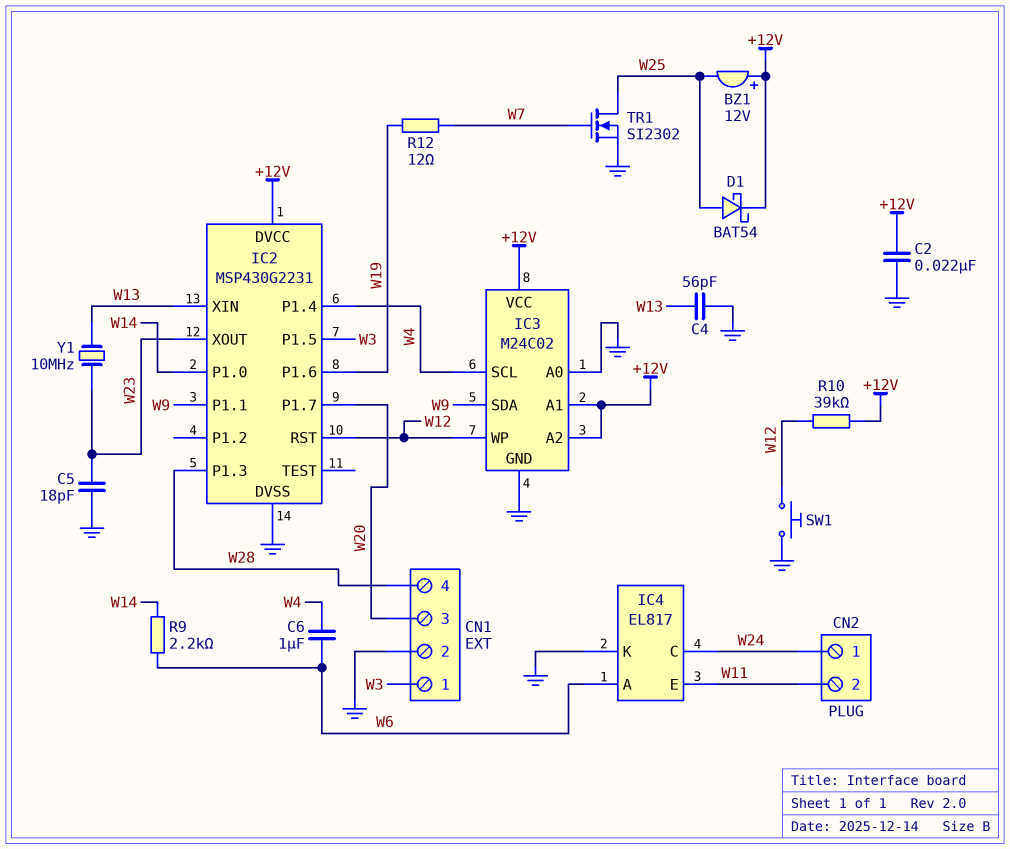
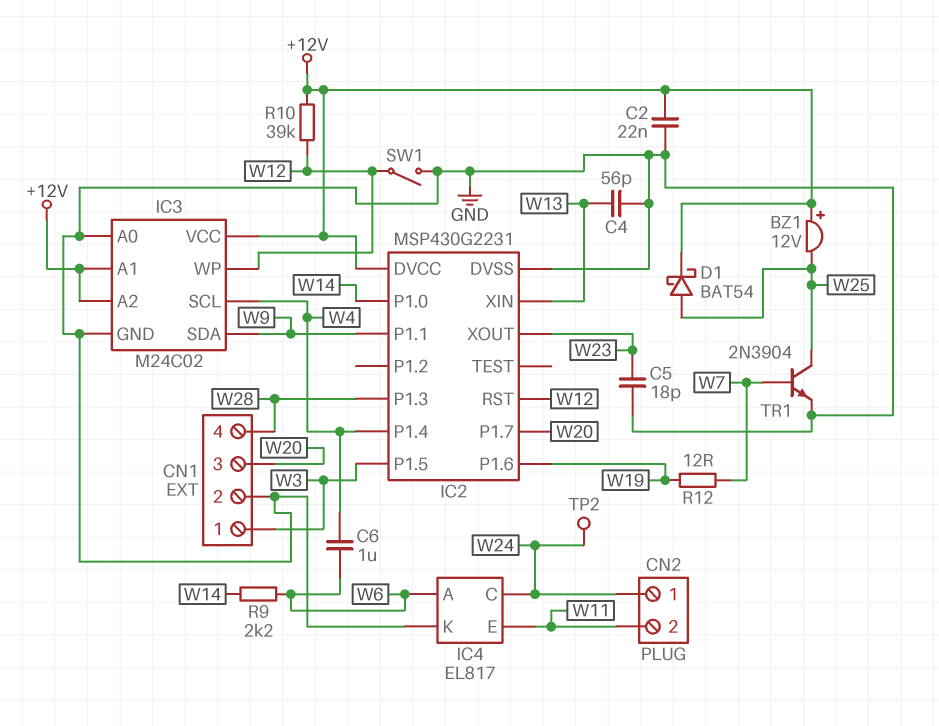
SW1: button (GND, W12) -> switch (GND, W12)
TP2: none -> test point (W24)
TR1: NMOS SI2302 (G W7, D W25, S GND) -> NPN 2N3904 (B W7, C W25, E GND)
Y1: 10MHz (W13, W23) -> none

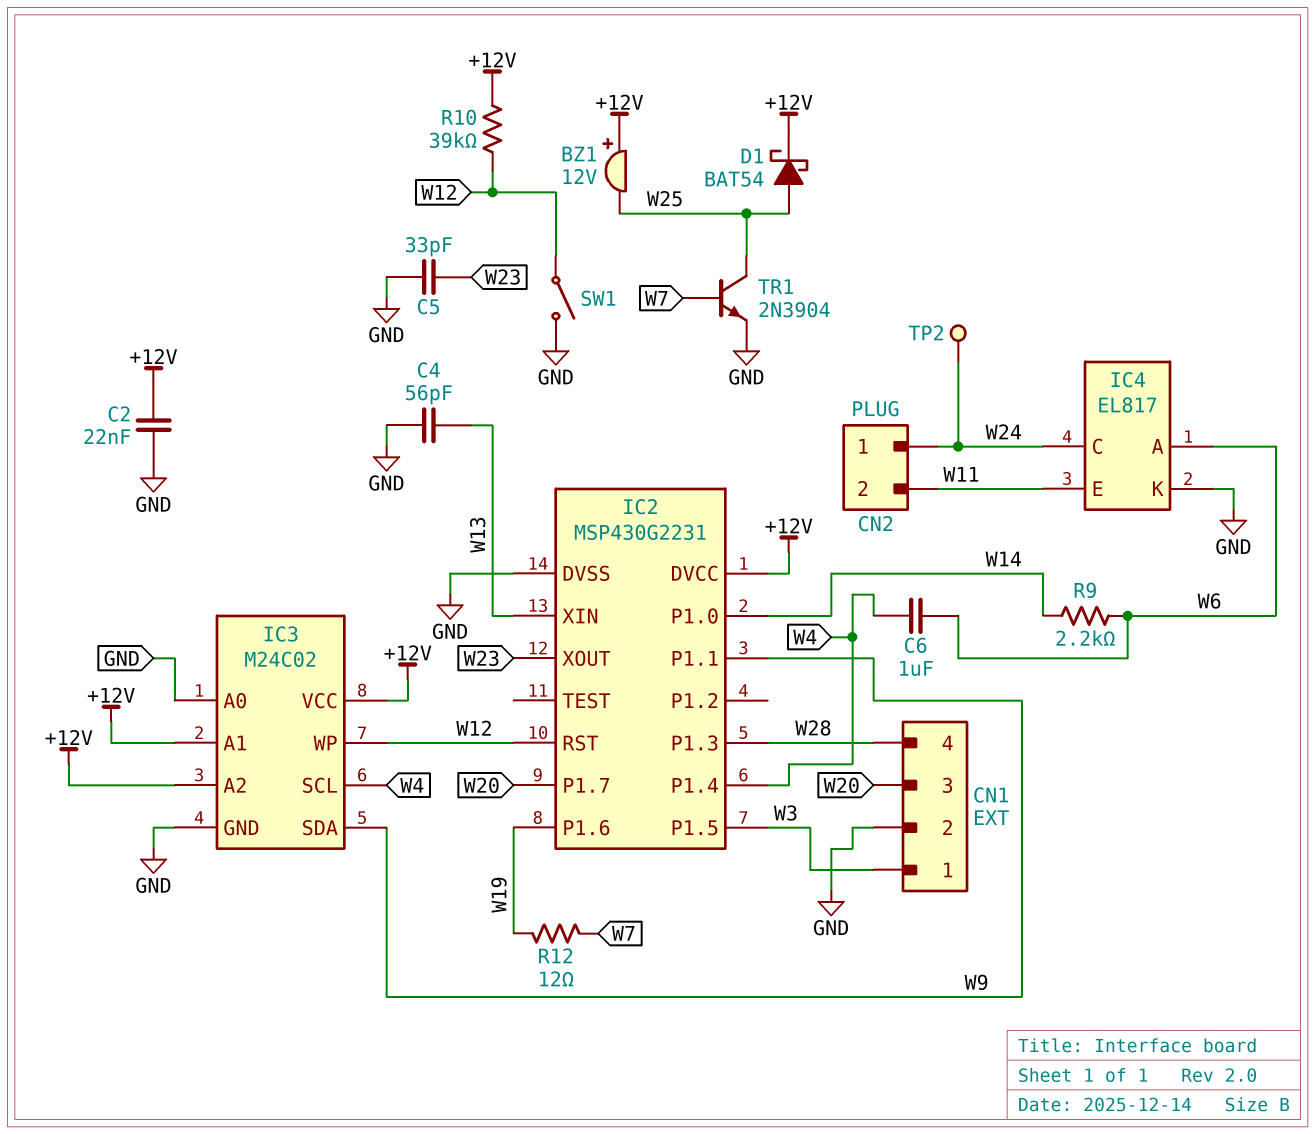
C5: 18pF (GND, W23) -> 33pF (GND, W23)

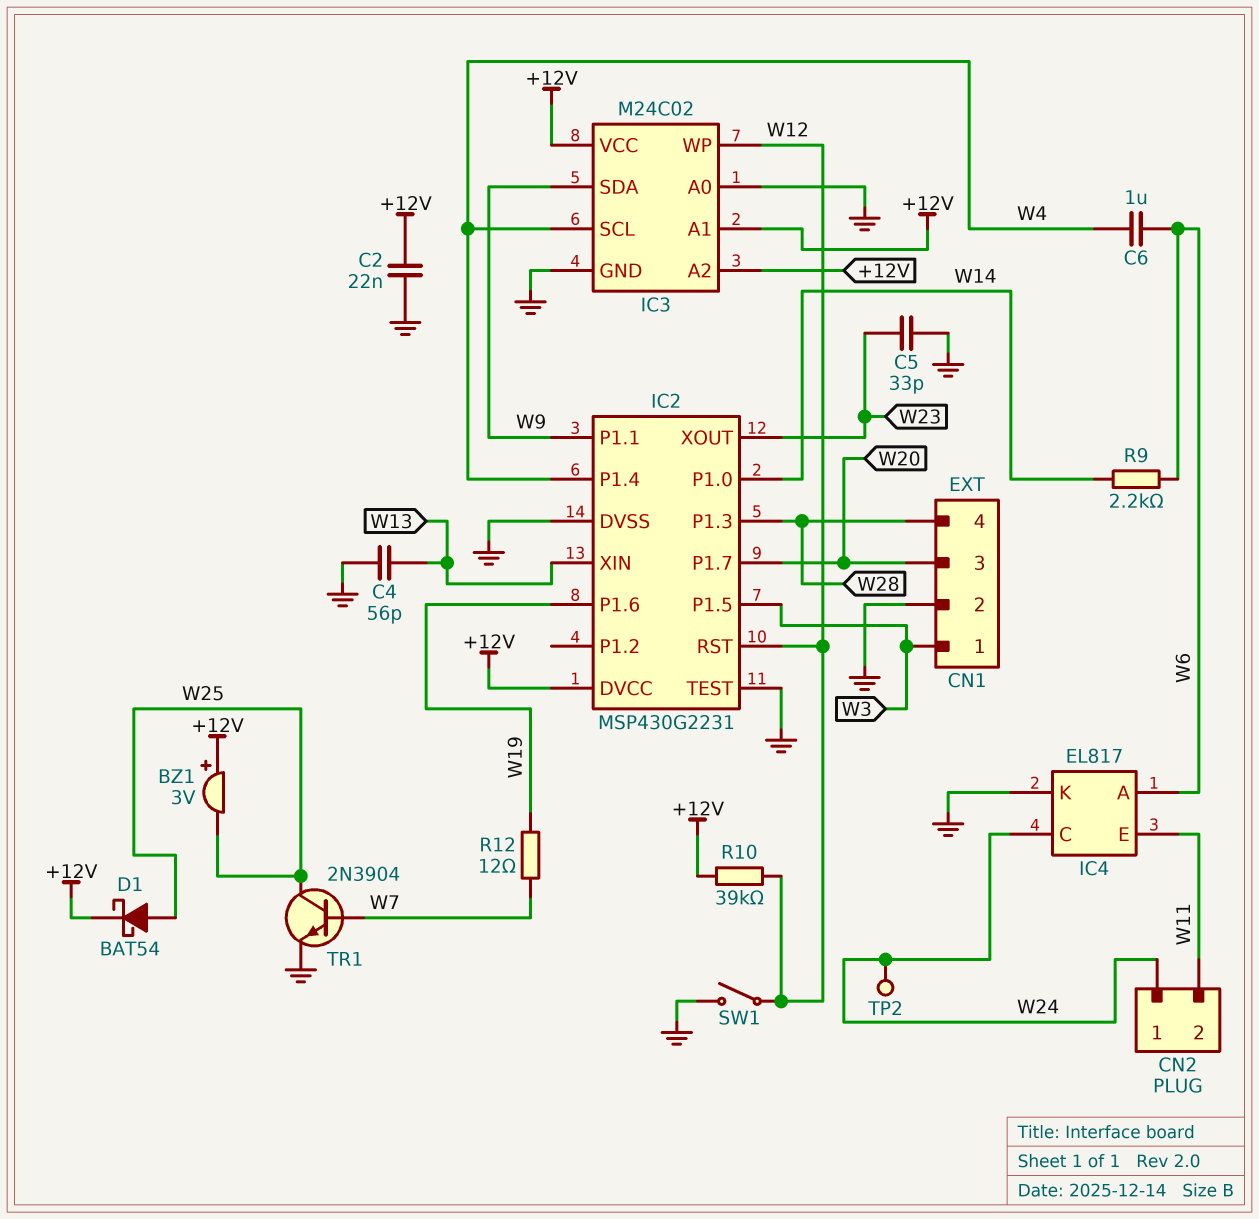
BZ1: buzzer 12V (plus +12V, minus W25) -> buzzer 3V (plus +12V, minus W25)
IC2 pin TEST: none -> GND

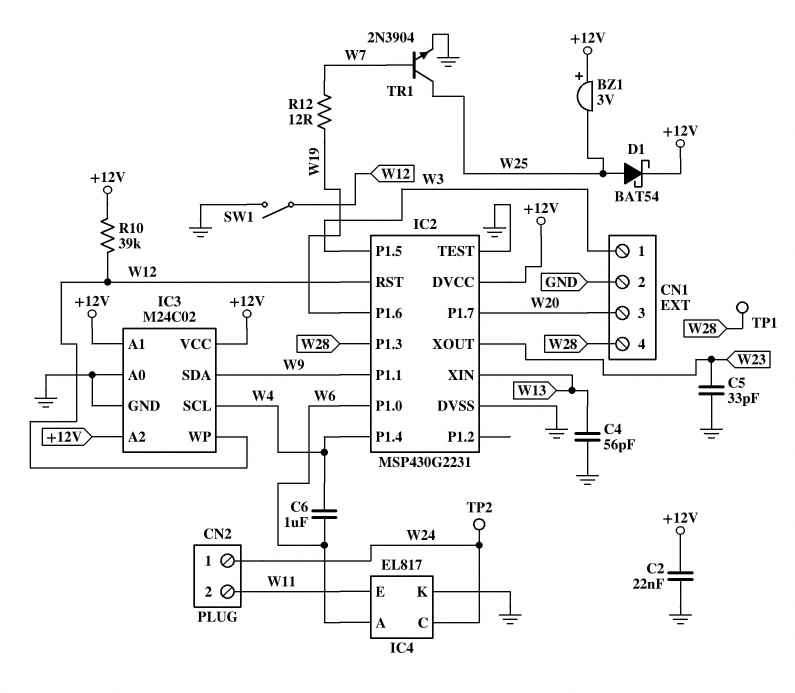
IC2 pin P1.0: W14 -> W6
R9: 2.2k (W6, W14) -> none
TP1: none -> test point (W28)

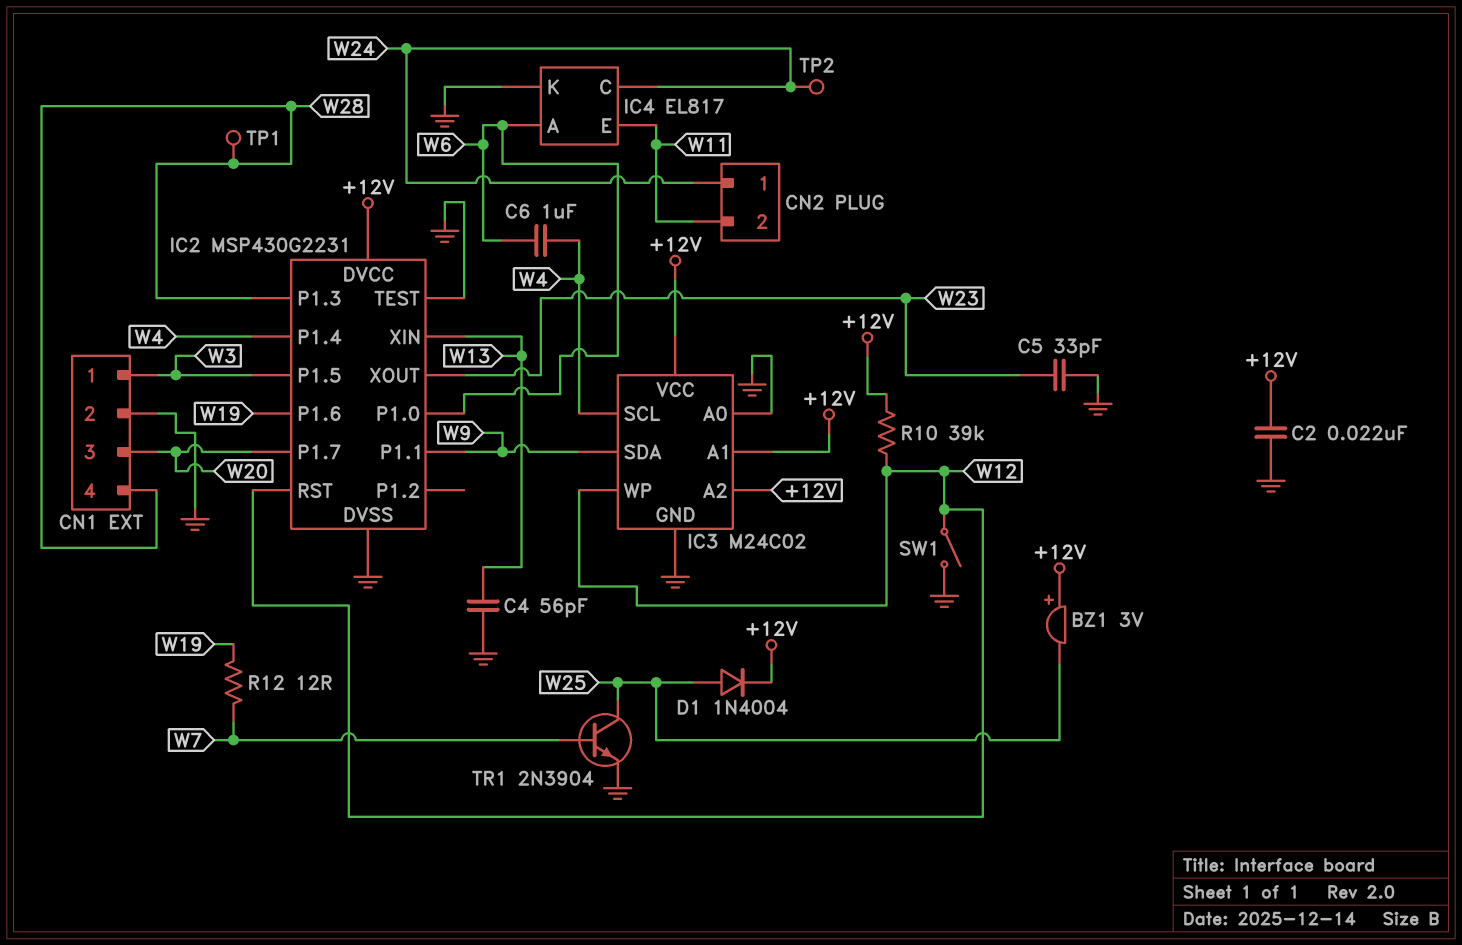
D1: schottky BAT54 (A W25, K +12V) -> diode 1N4004 (A W25, K +12V)

